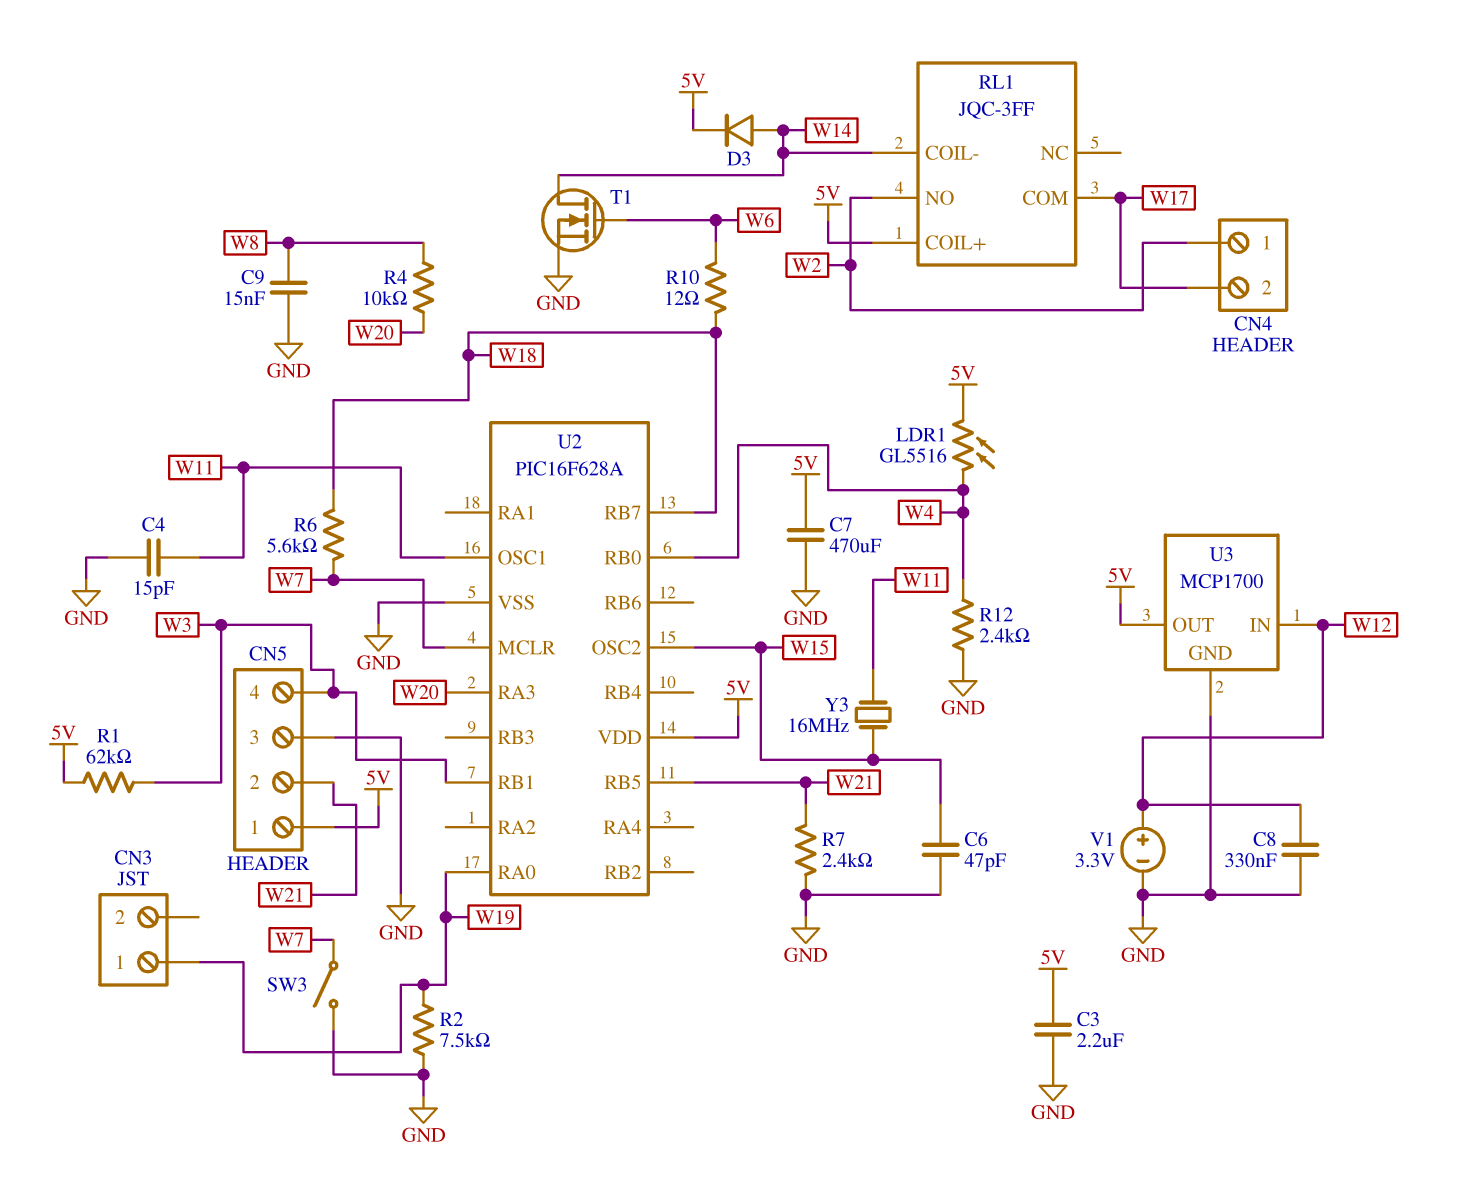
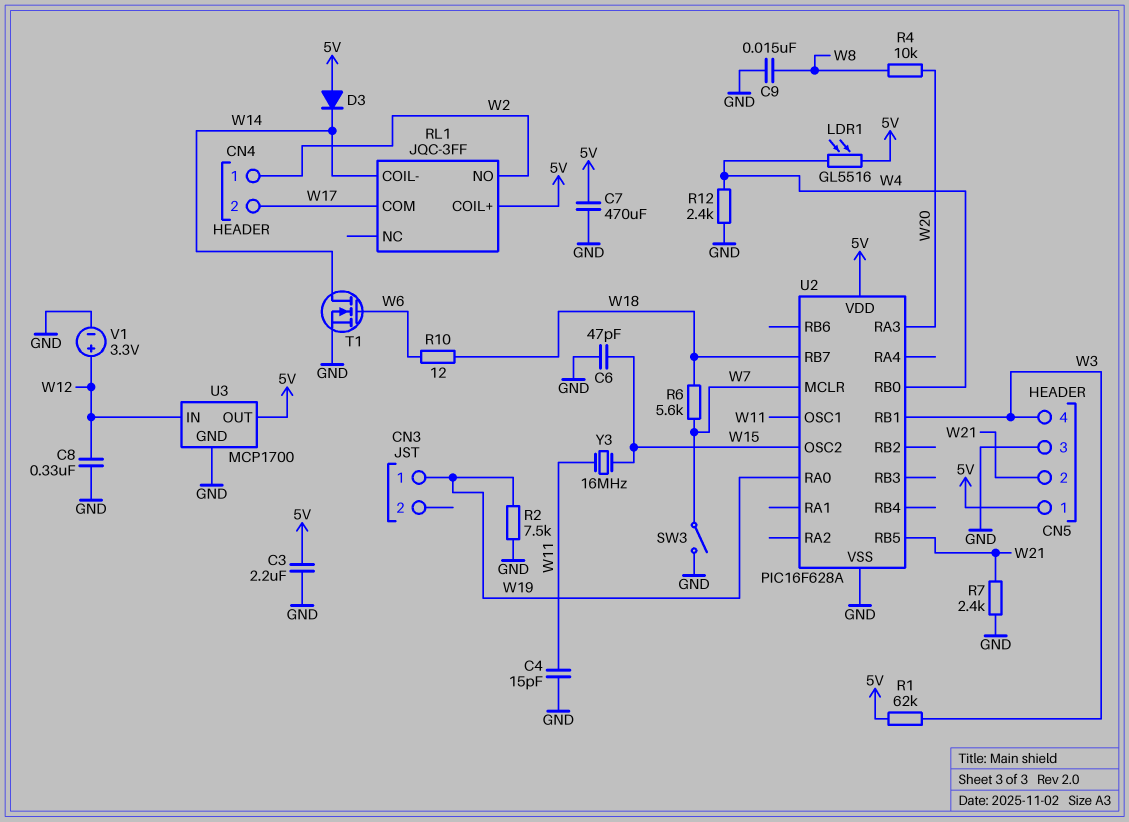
D3: diode (A W14, K 5V) -> diode (A 5V, K W14)

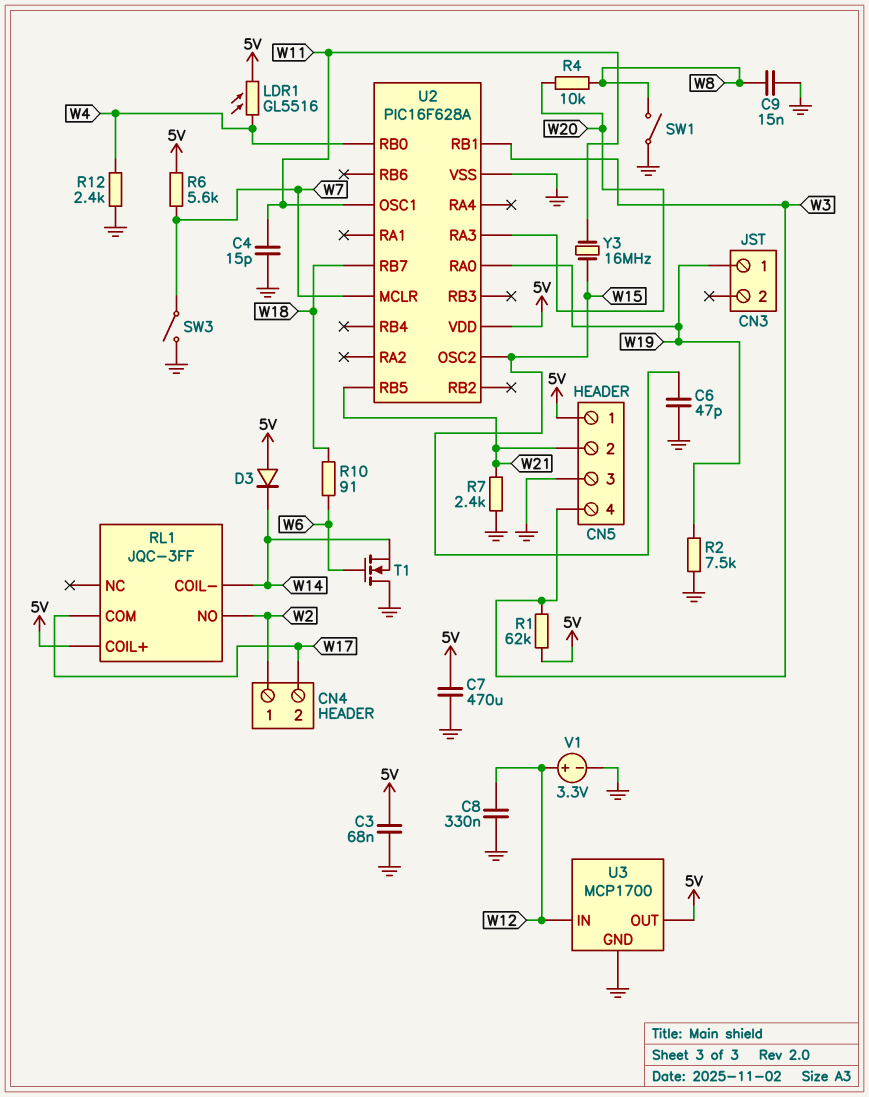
C3: 2.2uF (5V, GND) -> 68nF (5V, GND)
R6: 5.6k (W7, W18) -> 5.6k (5V, W7)
R10: 12 (W6, W18) -> 91 (W6, W18)
SW1: none -> switch (GND, W8)
T1: NMOS (G W6, D W14, S GND) -> NMOS (G W6, D GND, S W14)

